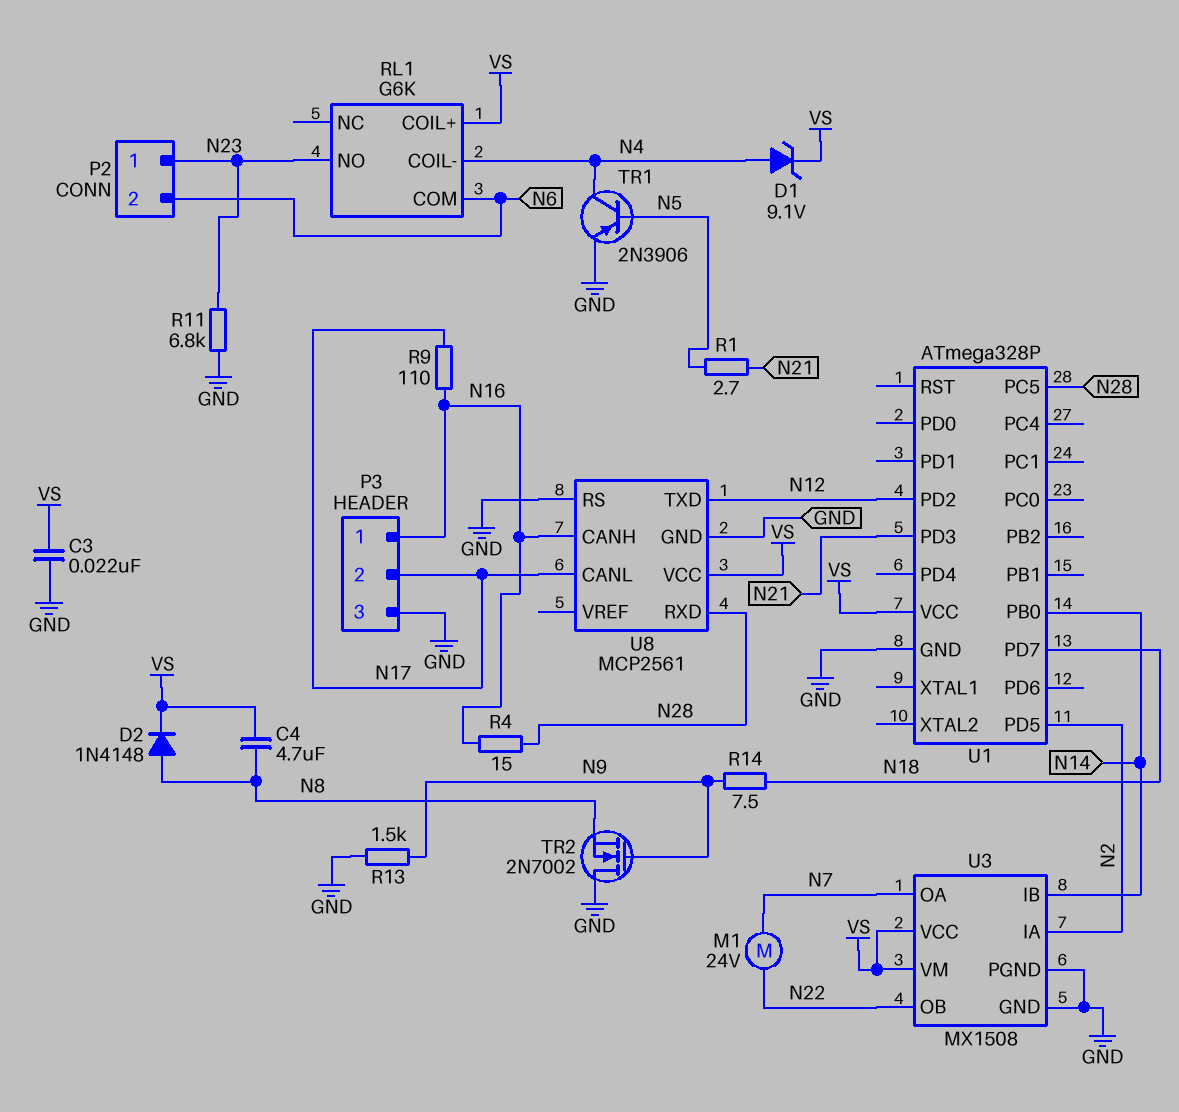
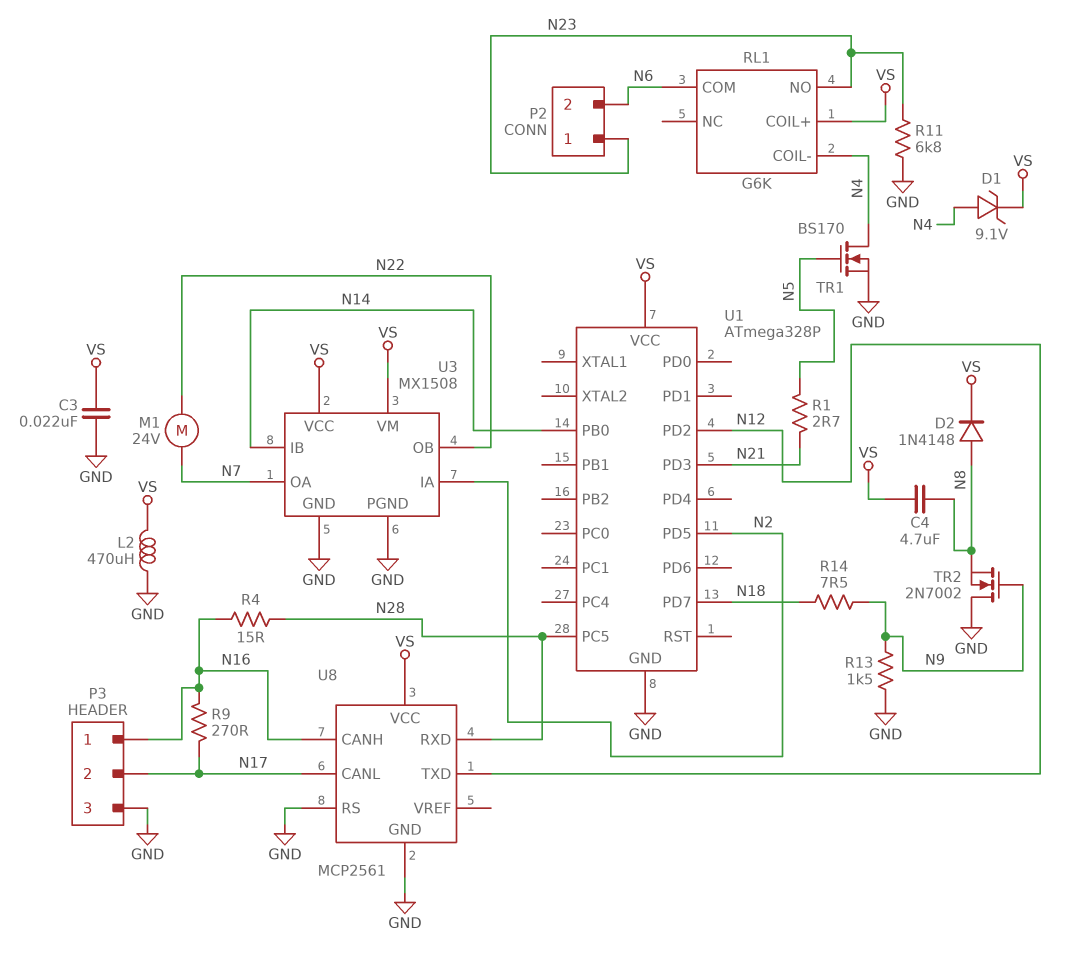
L2: none -> 470uH (GND, VS)
R9: 110 (N16, N17) -> 270 (N16, N17)
TR1: PNP 2N3906 (B N5, C N4, E GND) -> NMOS BS170 (G N5, D N4, S GND)

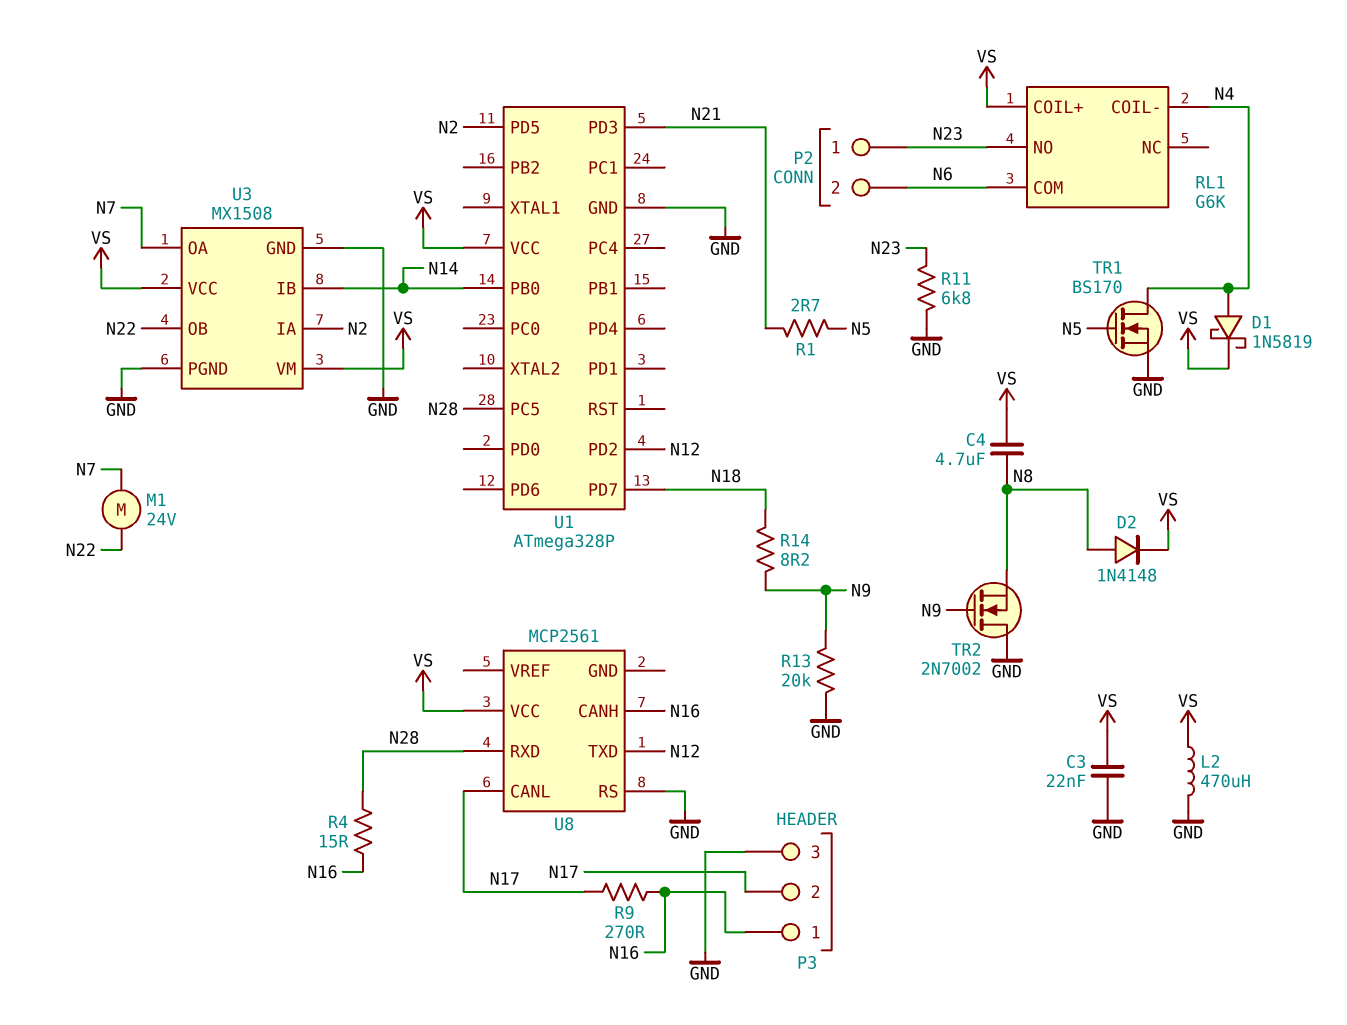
D1: zener 9.1V (A N4, K VS) -> schottky 1N5819 (A N4, K VS)
R13: 1.5k (GND, N9) -> 20k (GND, N9)
R14: 7.5 (N9, N18) -> 8.2 (N9, N18)
U8 pin GND: GND -> none

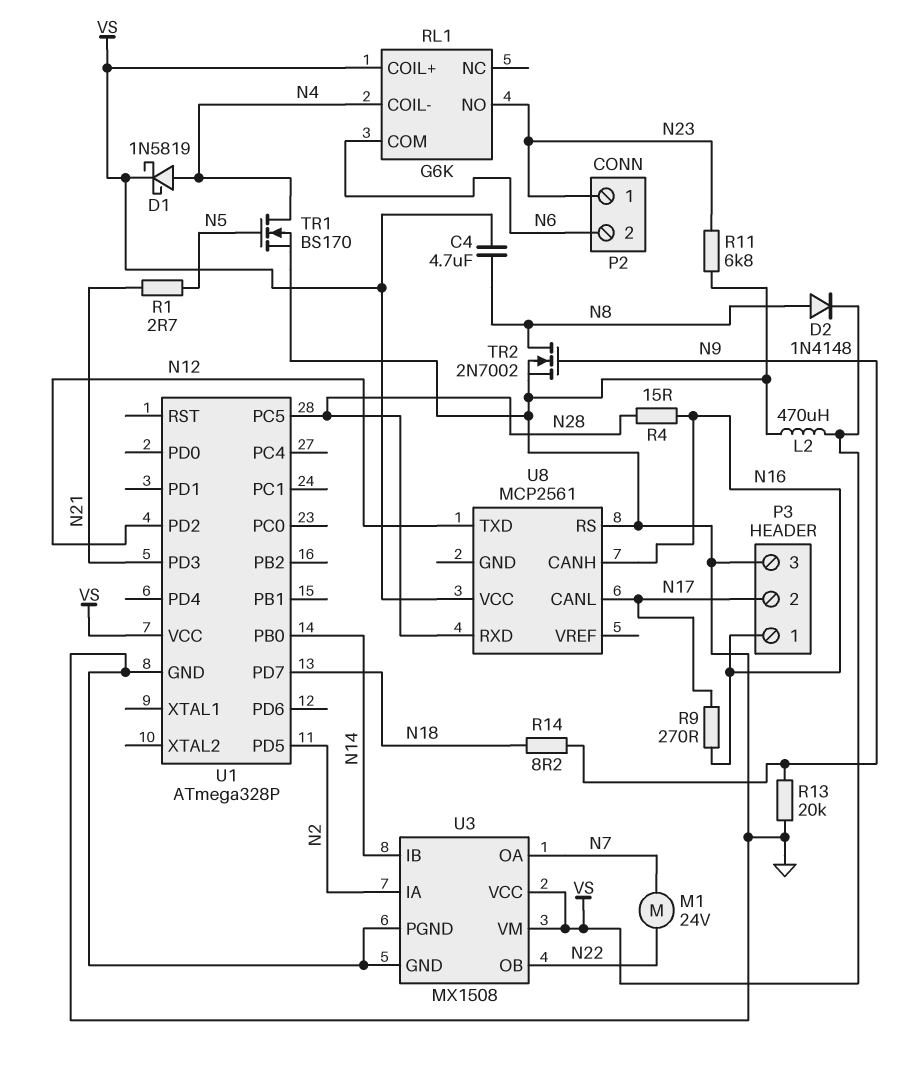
C3: 22nF (GND, VS) -> none
TR2: NMOS 2N7002 (G N9, D GND, S N8) -> NMOS 2N7002 (G N9, D N8, S GND)

